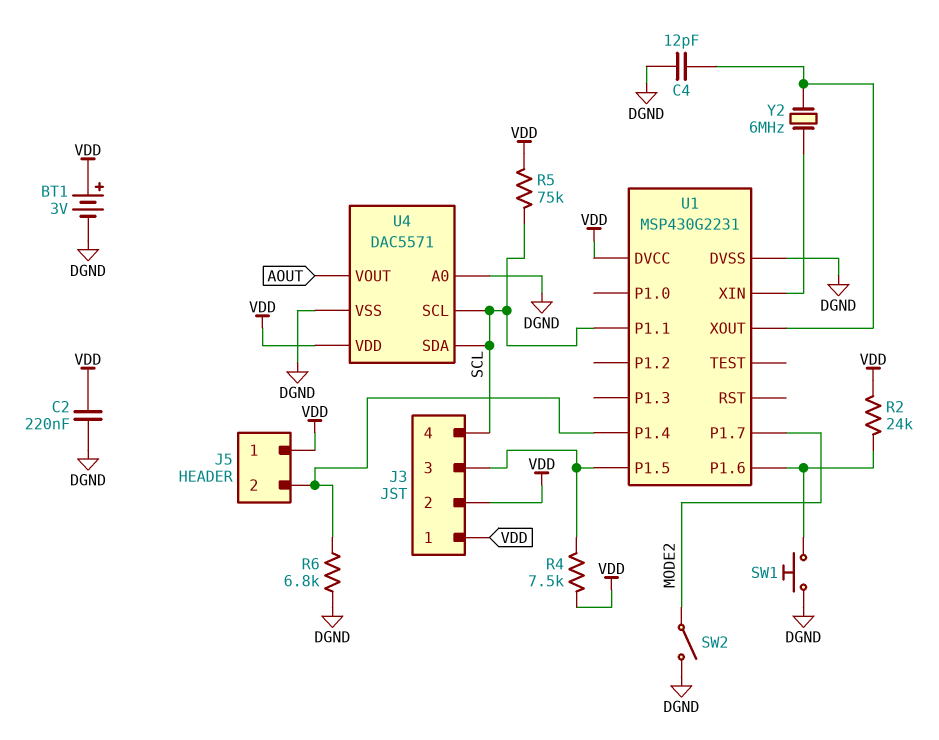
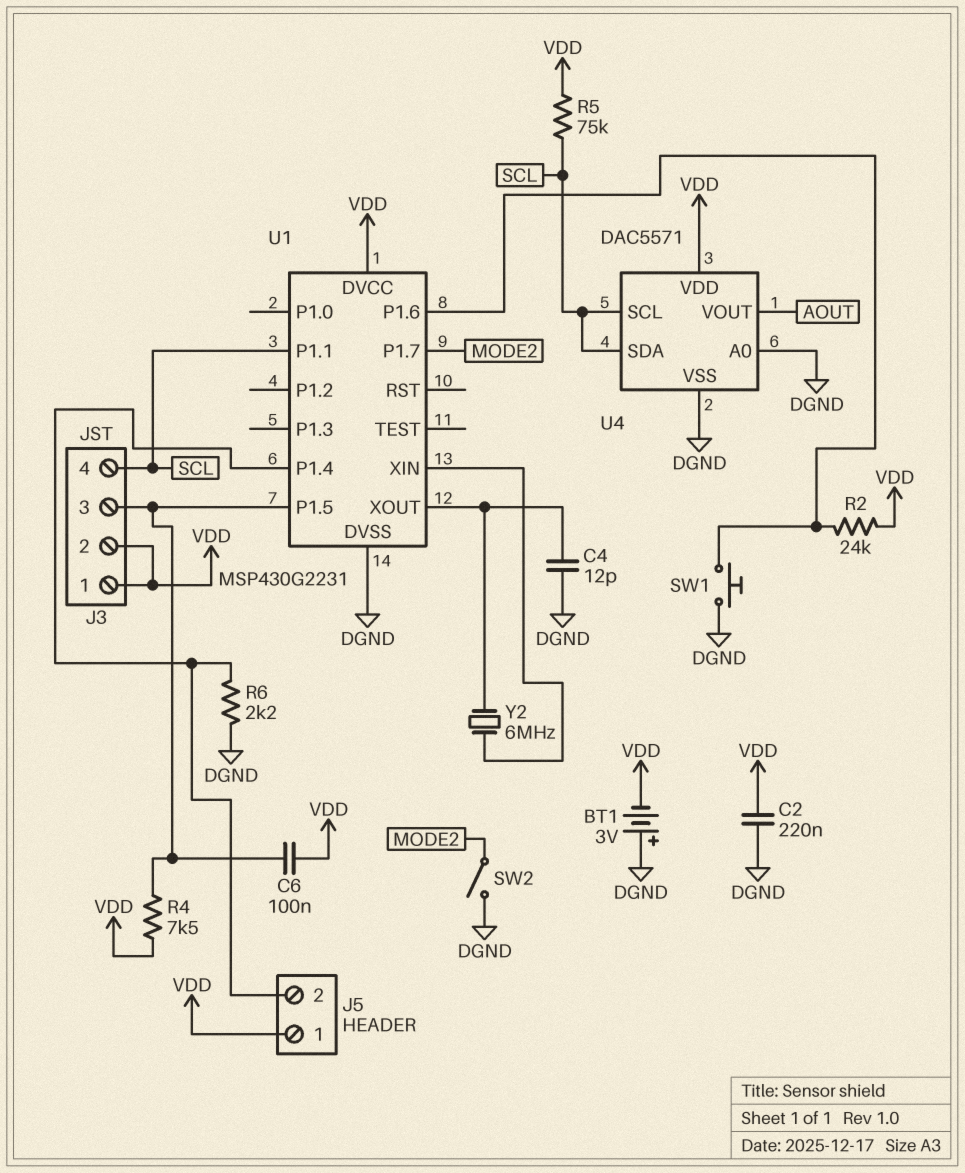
BT1: 3V (plus VDD, minus DGND) -> 3V (plus DGND, minus VDD)
C6: none -> 100nF (J3/3, VDD)
R6: 6.8k (DGND, J5/2) -> 2.2k (DGND, J5/2)

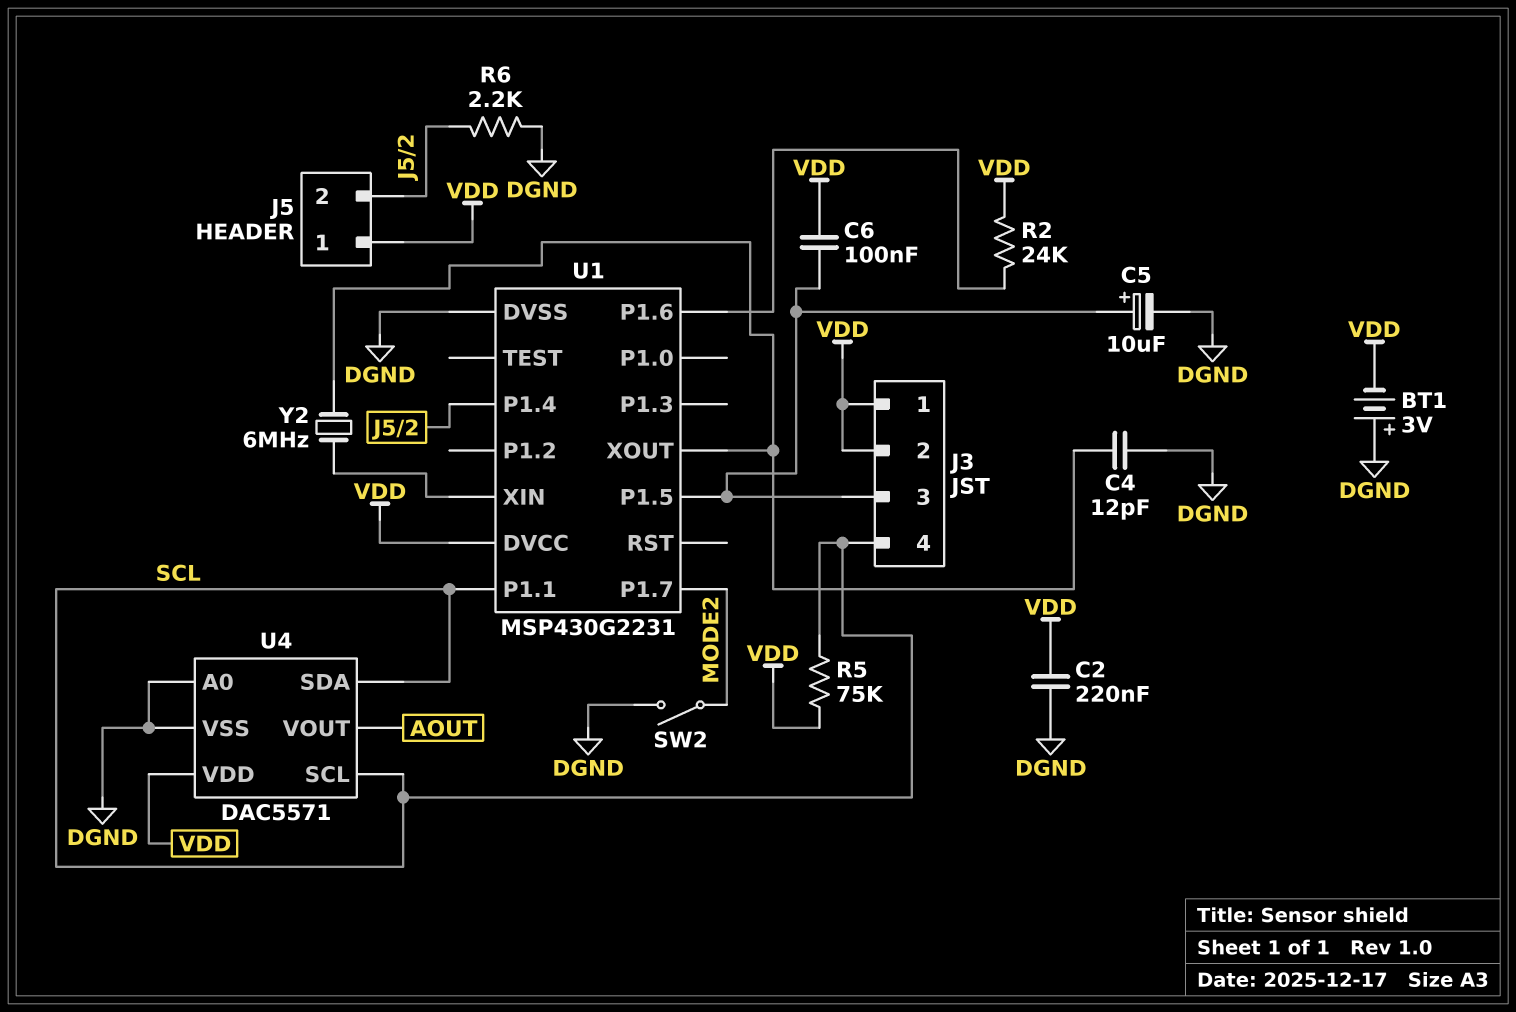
C5: none -> 10uF (plus J3/3, minus DGND)
R4: 7.5k (J3/3, VDD) -> none
SW1: button (DGND, U1/P1.6) -> none

